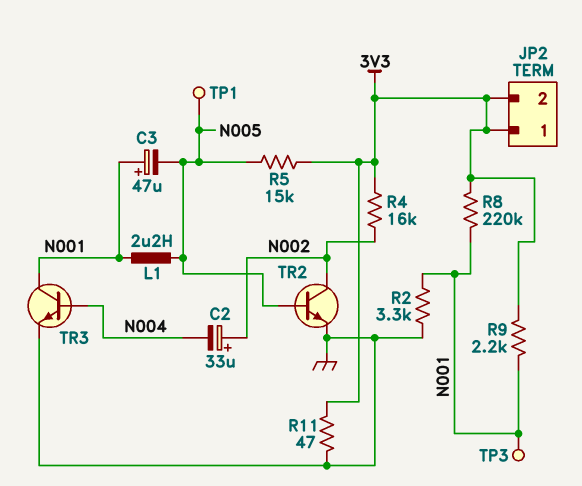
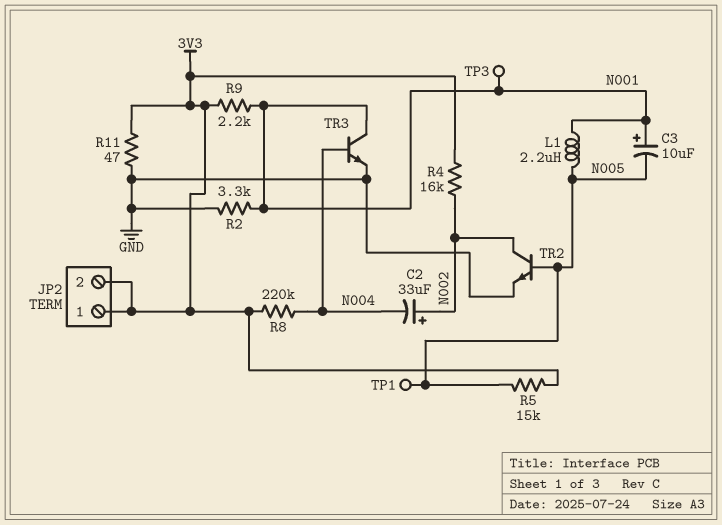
C3: 47uF (plus N001, minus N005) -> 10uF (plus N001, minus N005)
R8: 220k (3V3, N001) -> 220k (3V3, N004)

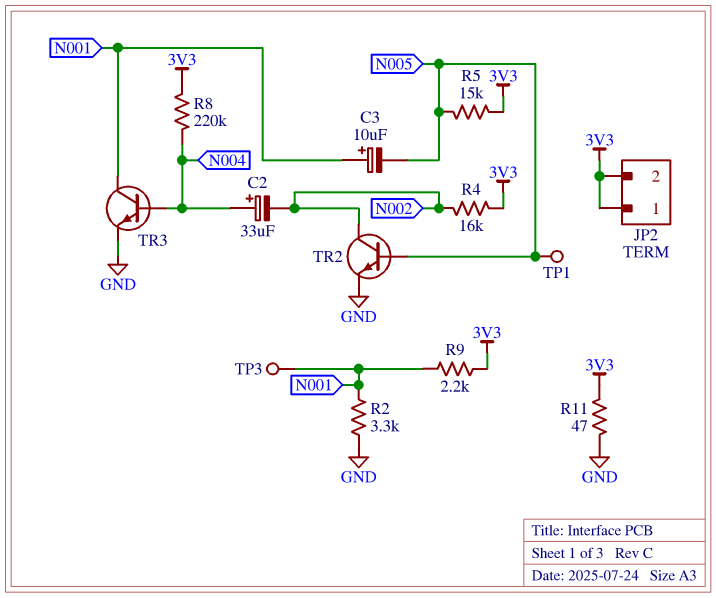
C2: 33uF (plus N002, minus N004) -> 33uF (plus N004, minus N002)
L1: 2.2uH (N001, N005) -> none

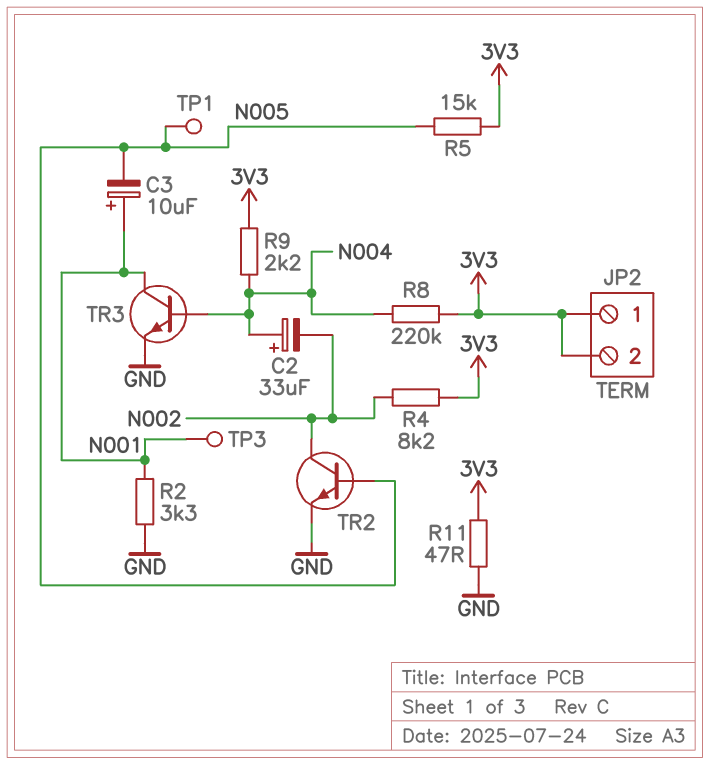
R4: 16k (3V3, N002) -> 8.2k (3V3, N002)
R9: 2.2k (3V3, N001) -> 2.2k (3V3, N004)

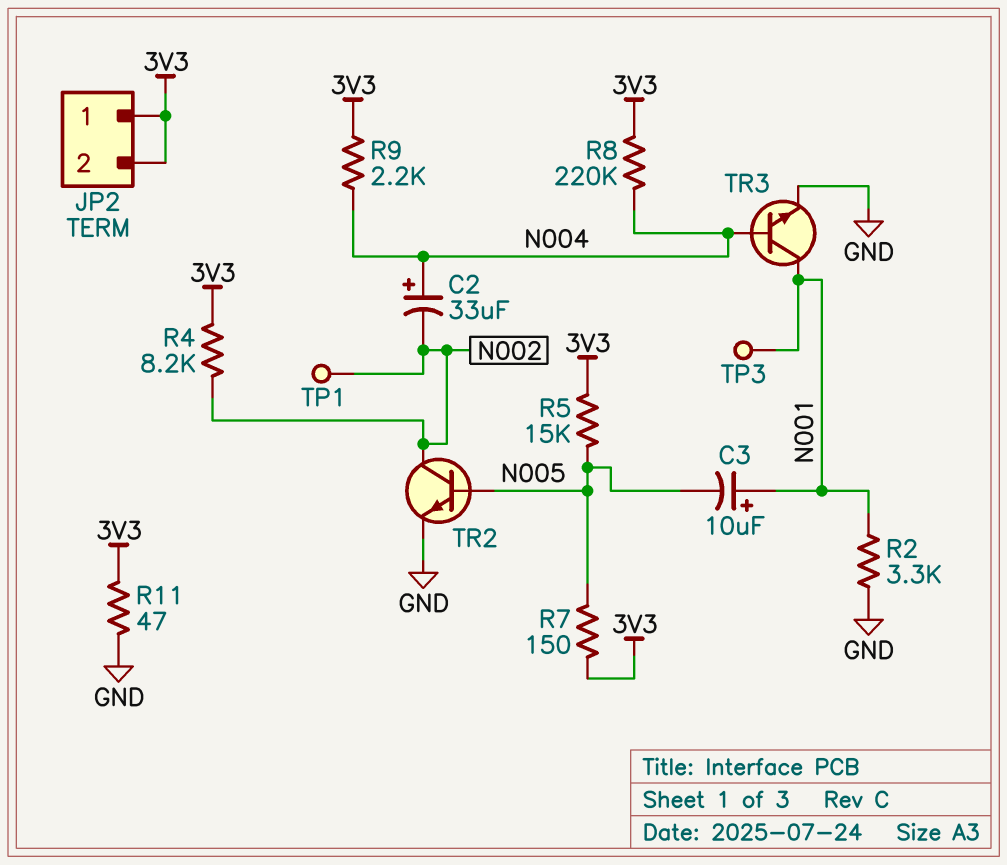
R7: none -> 150 (3V3, N005)
TP1: test point (N005) -> test point (N002)

